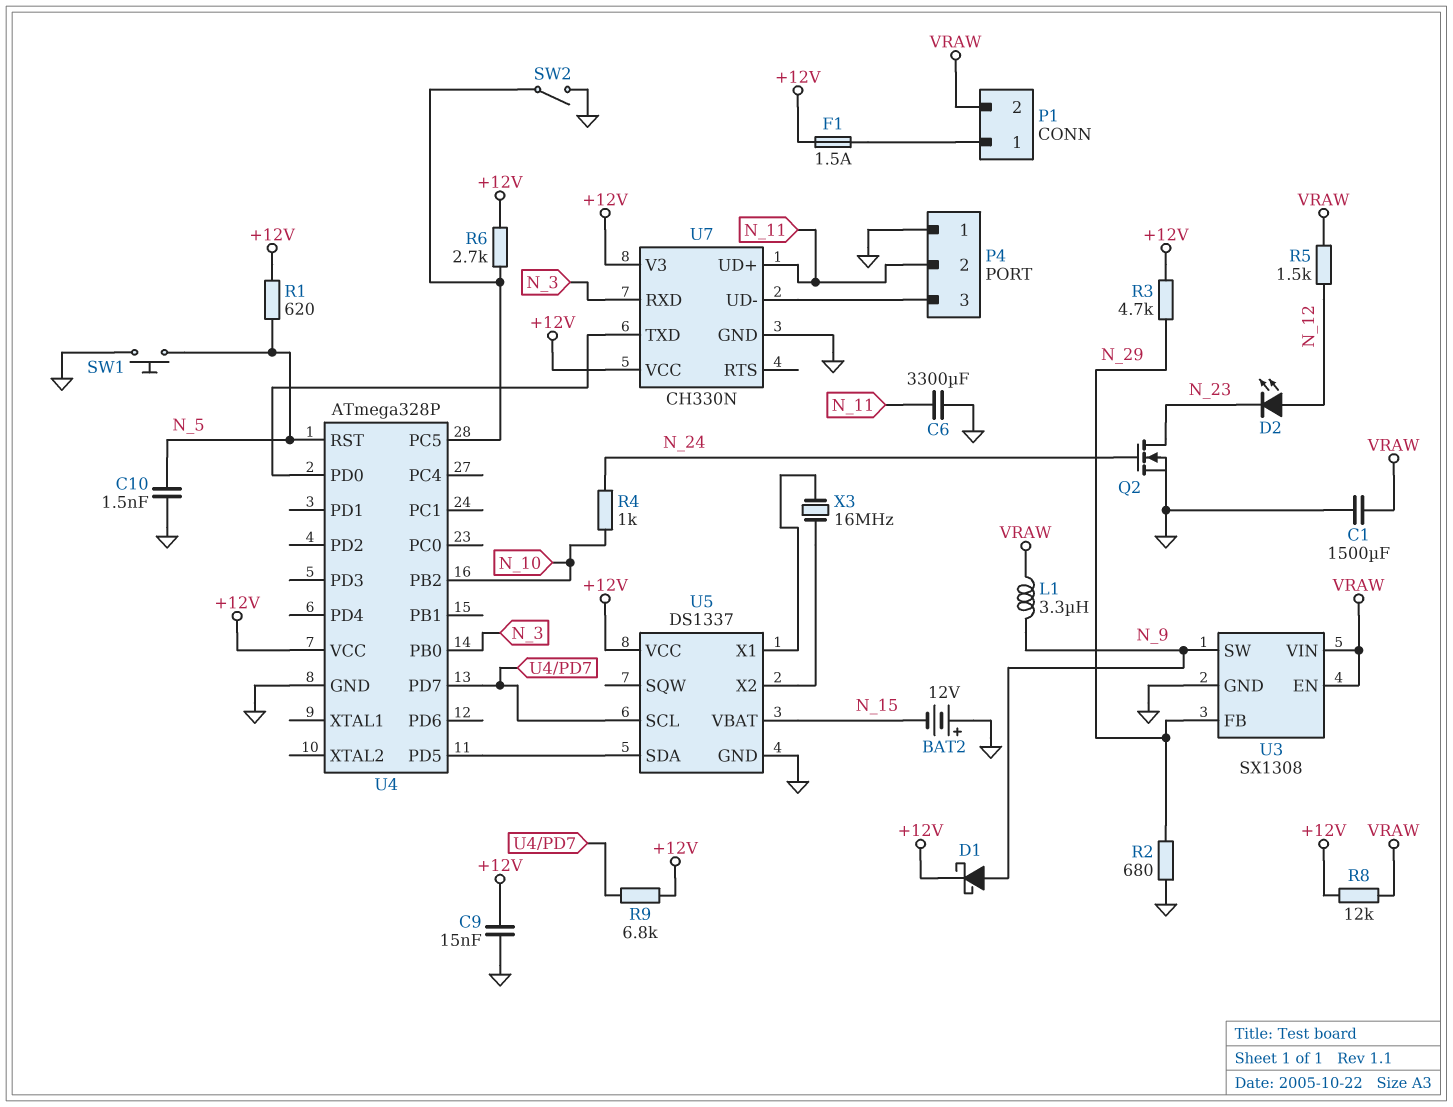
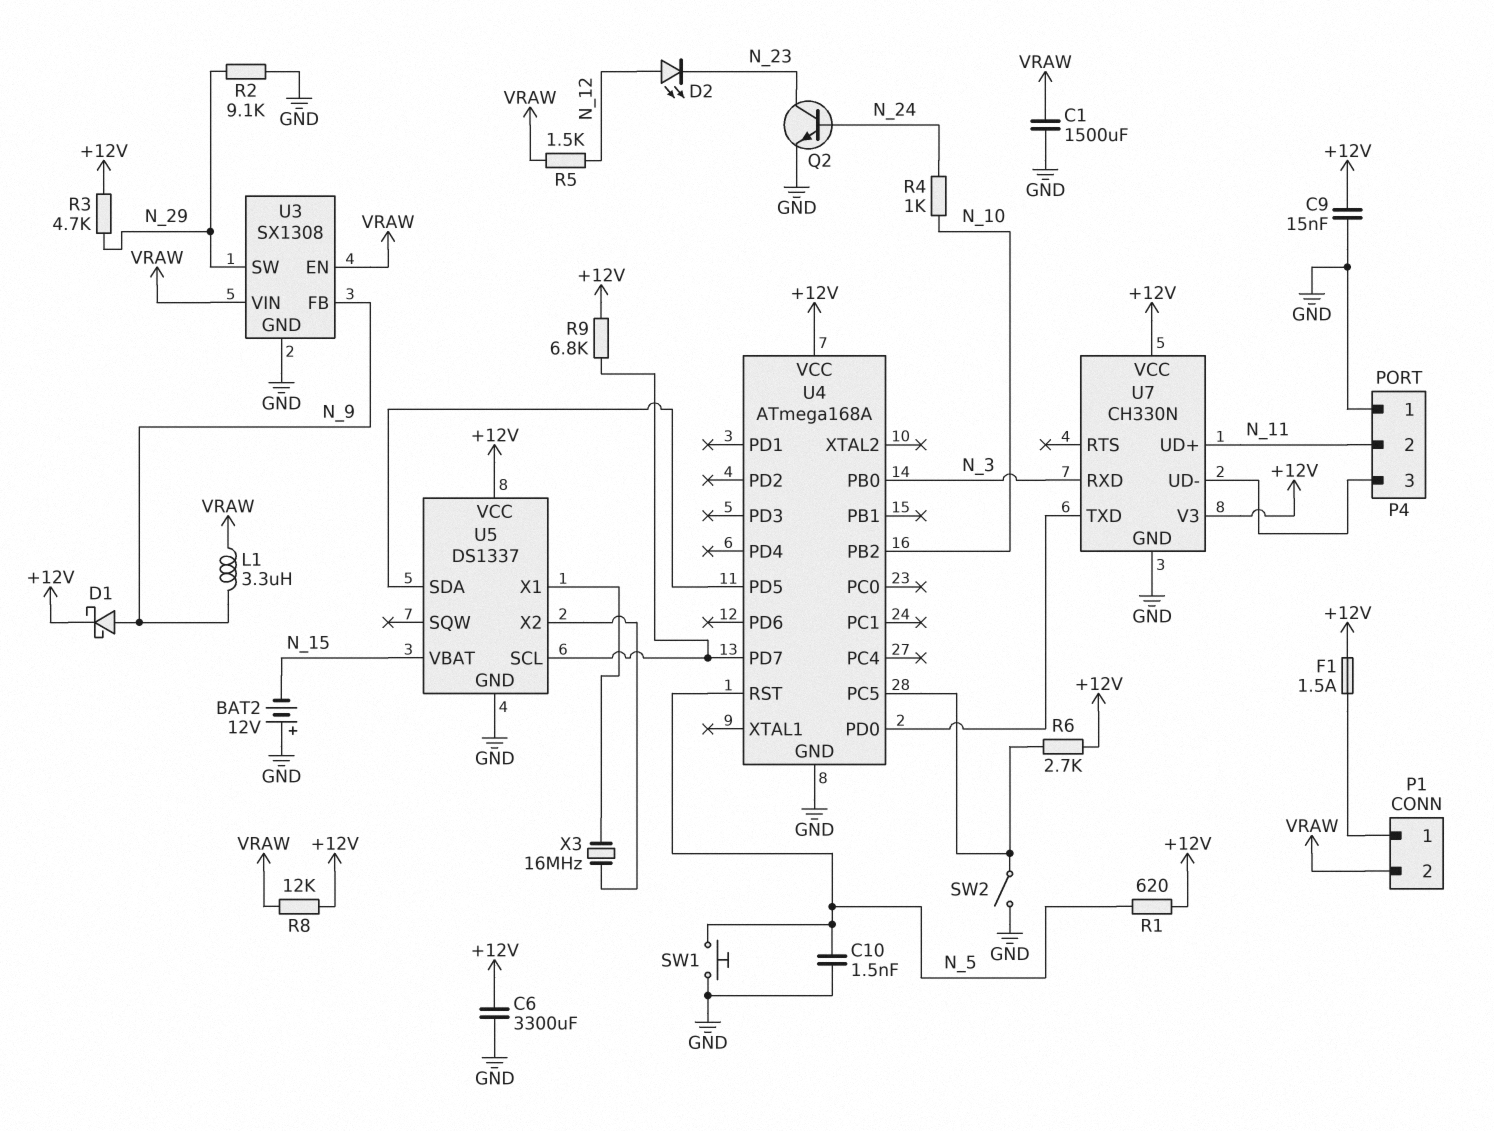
C6: 3300uF (GND, N_11) -> 3300uF (+12V, GND)
Q2: NMOS (G N_24, D N_23, S GND) -> NPN (B N_24, C N_23, E GND)
R2: 680 (GND, N_29) -> 9.1k (GND, N_29)
U3 pin FB: N_29 -> N_9
U3 pin SW: N_9 -> N_29
U4: ATmega328P -> ATmega168A

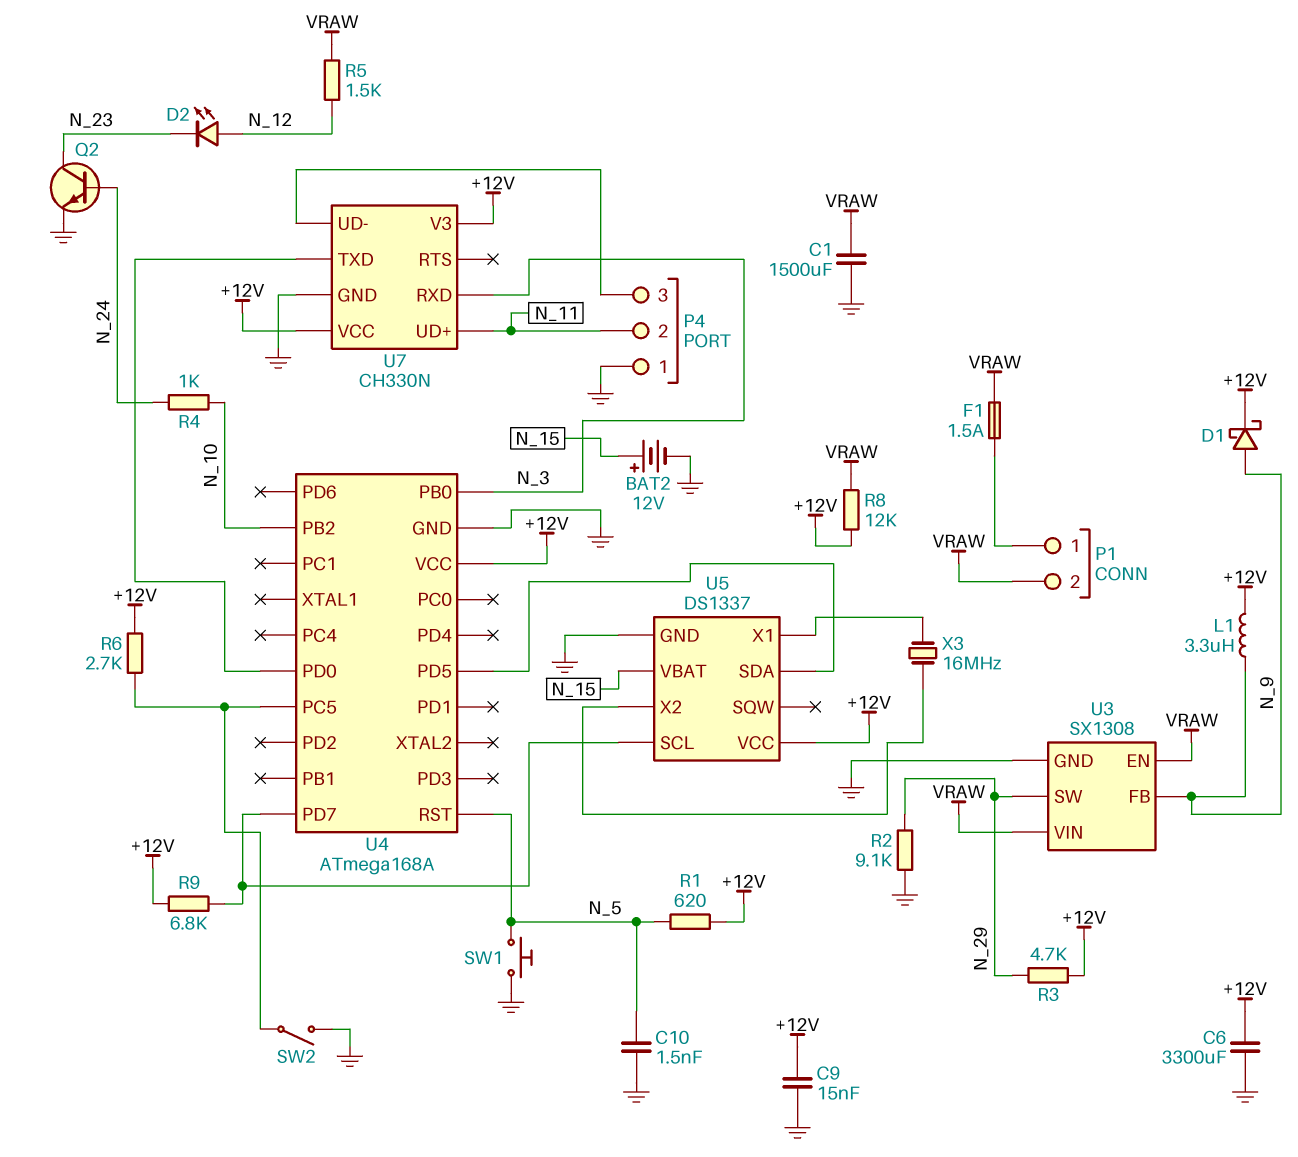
BAT2: 12V (plus GND, minus N_15) -> 12V (plus N_15, minus GND)
F1: 1.5A (+12V, P1/1) -> 1.5A (P1/1, VRAW)
L1: 3.3uH (N_9, VRAW) -> 3.3uH (+12V, N_9)

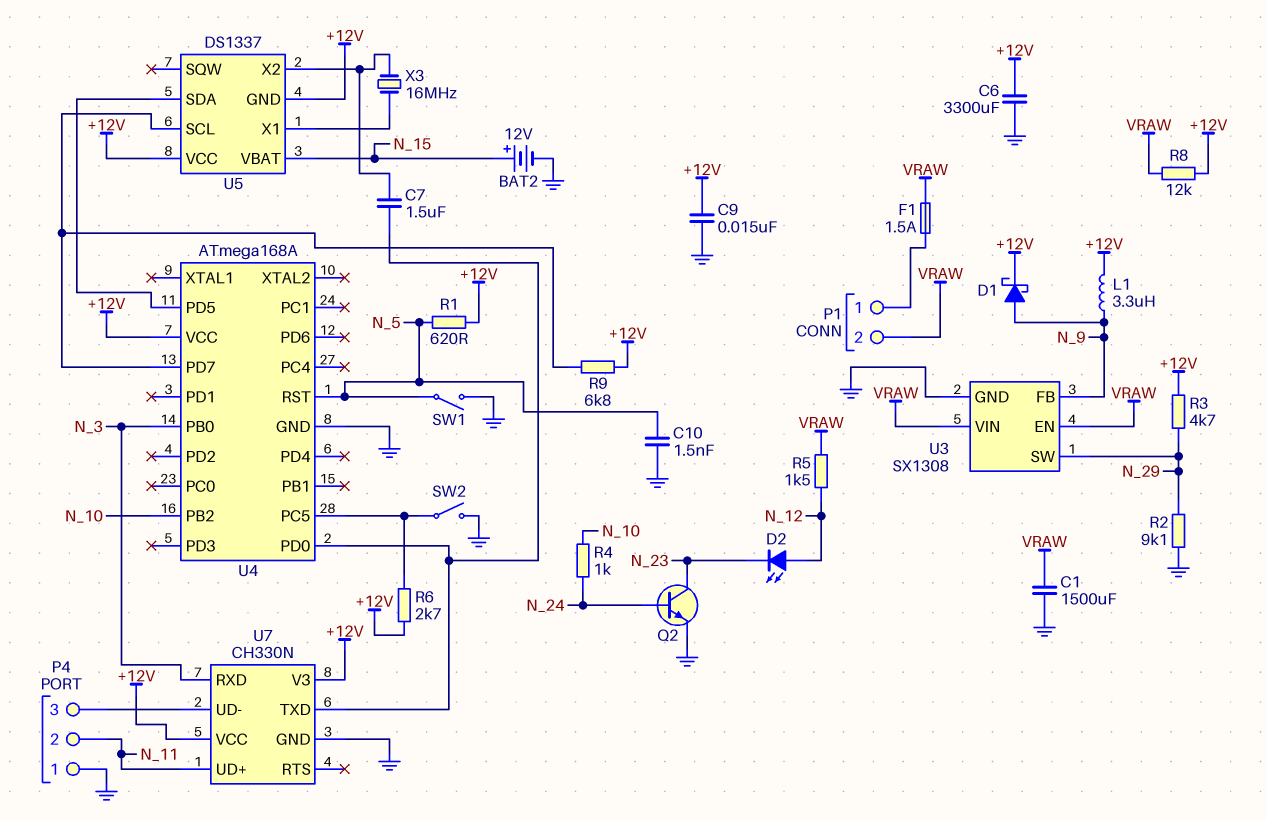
C7: none -> 1.5uF (U4/PD0, U5/X2)
SW1: button (GND, N_5) -> switch (GND, N_5)
U5 pin GND: GND -> +12V

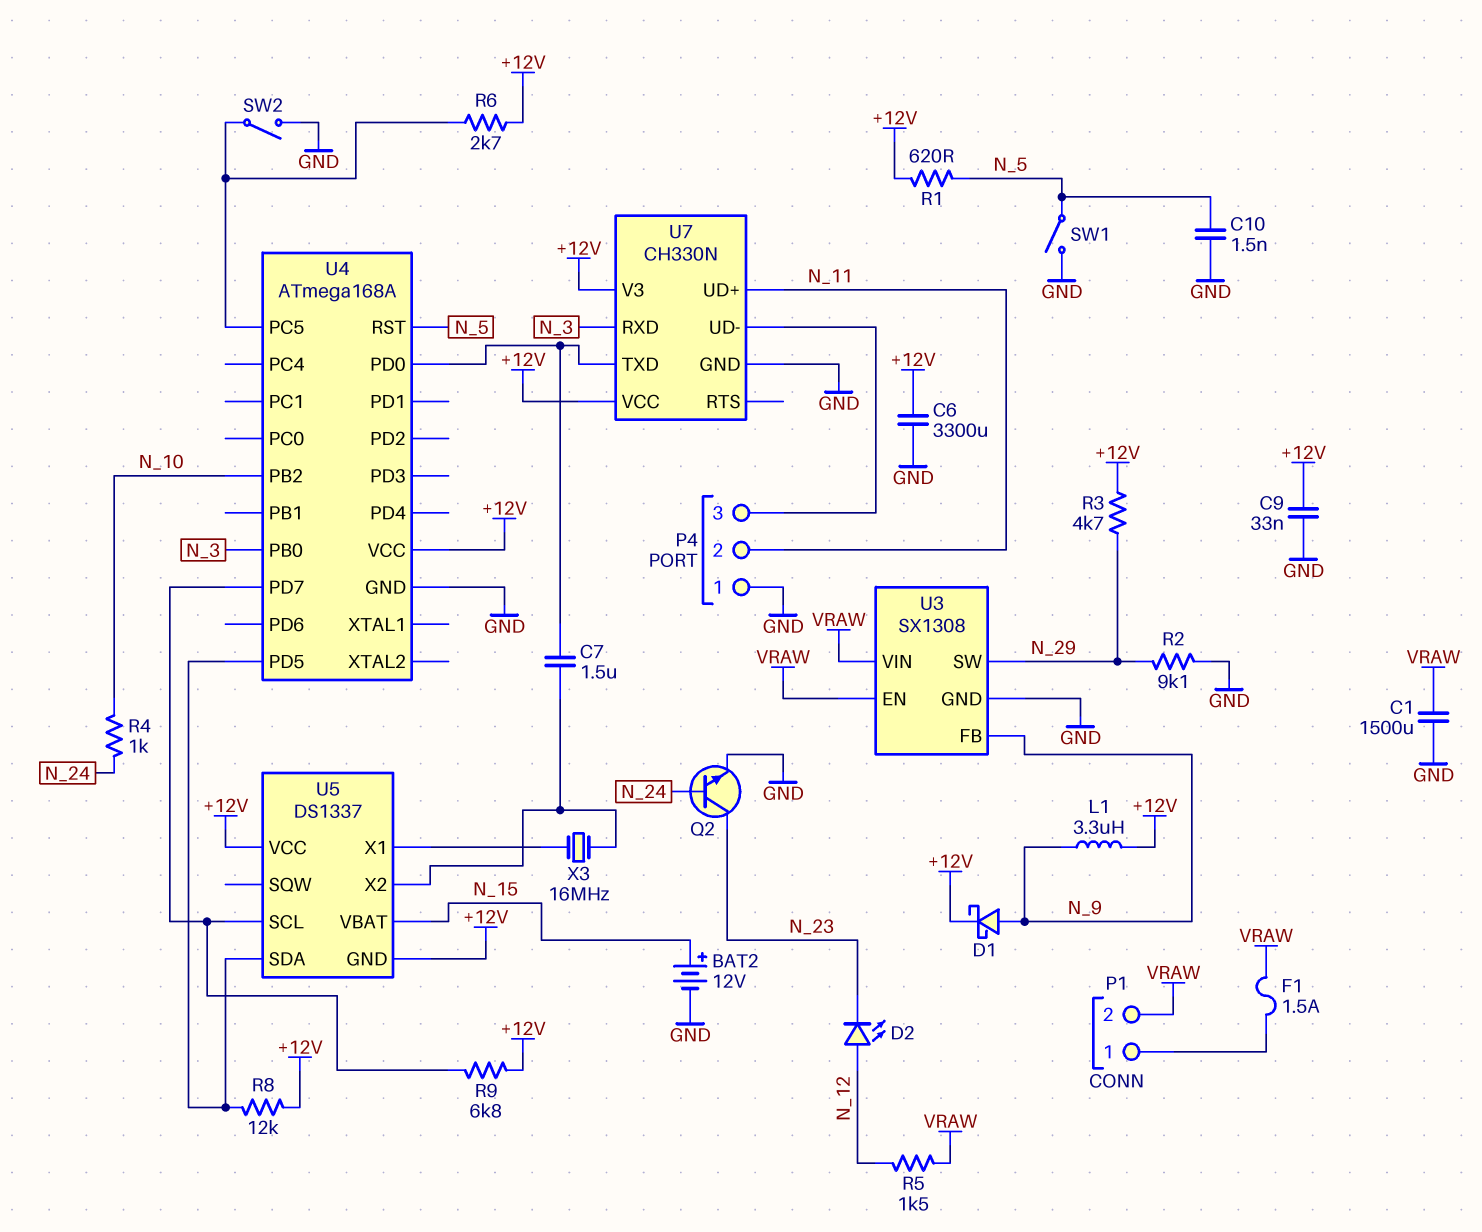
C9: 15nF (+12V, GND) -> 33nF (+12V, GND)
R8: 12k (+12V, VRAW) -> 12k (+12V, U4/PD5)

